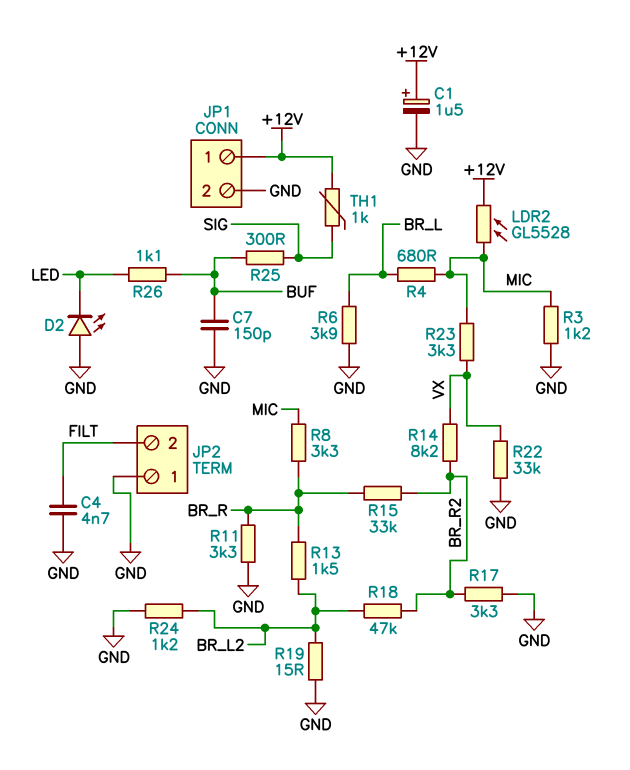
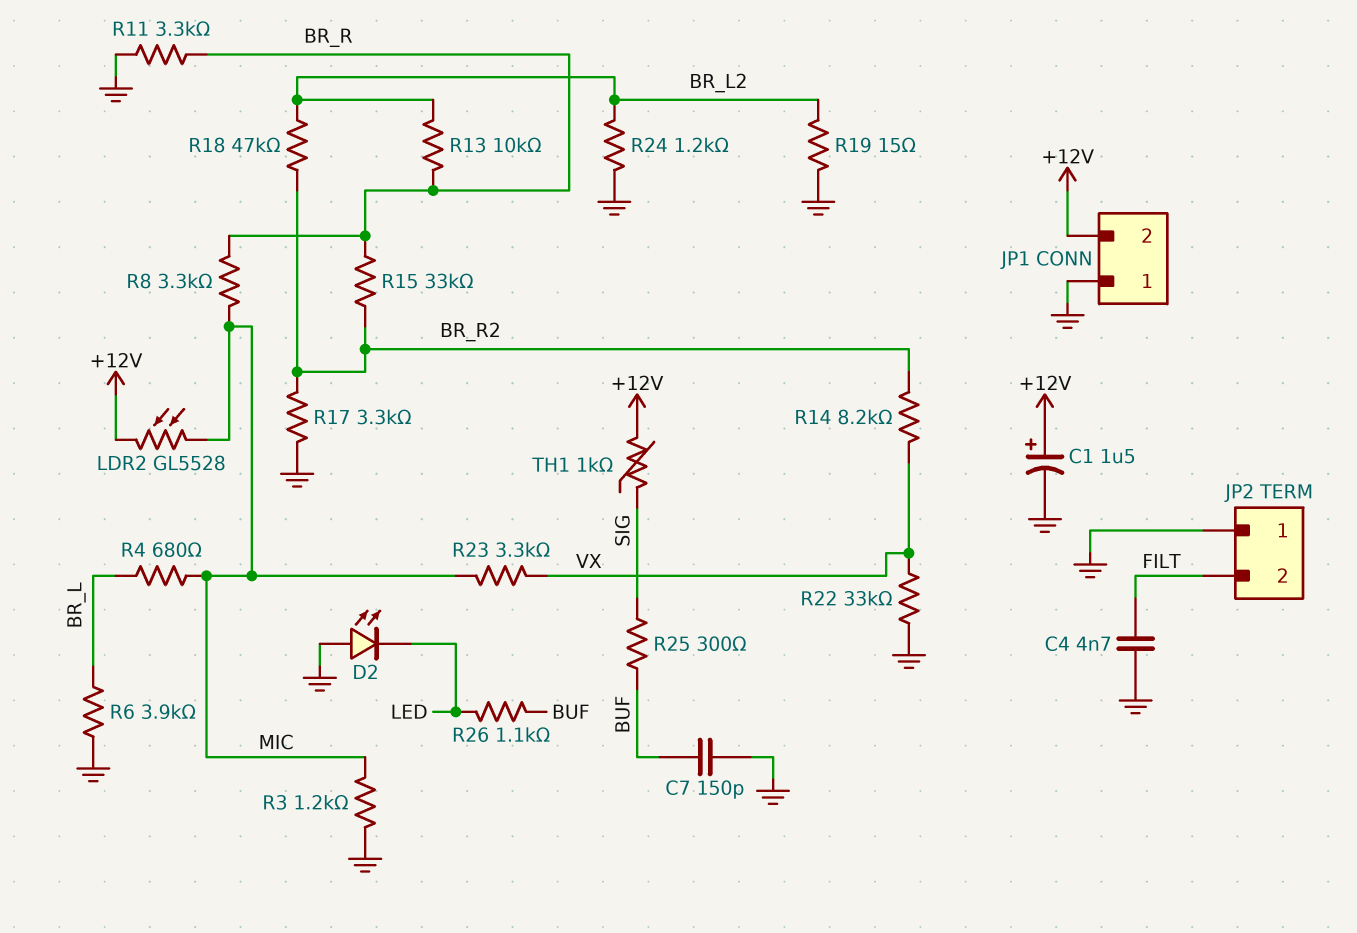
JP1 pin 1: +12V -> GND
JP1 pin 2: GND -> +12V
R13: 1.5k (BR_L2, BR_R) -> 10k (BR_L2, BR_R)

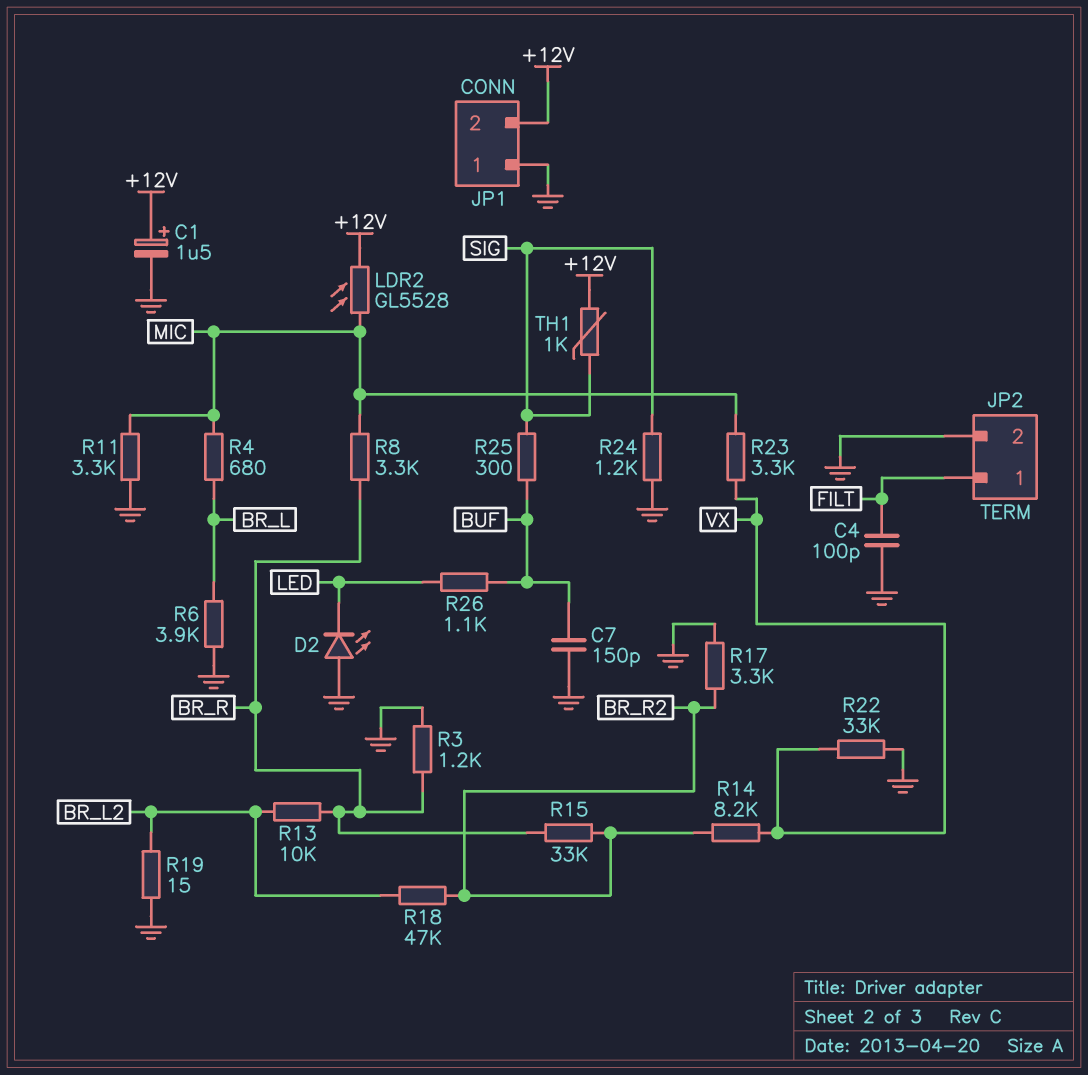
C4: 4.7nF (FILT, GND) -> 100pF (FILT, GND)
JP2 pin 1: GND -> FILT
JP2 pin 2: FILT -> GND
R3: 1.2k (GND, MIC) -> 1.2k (BR_R, GND)
R11: 3.3k (BR_R, GND) -> 3.3k (GND, MIC)
R24: 1.2k (BR_L2, GND) -> 1.2k (GND, SIG)

